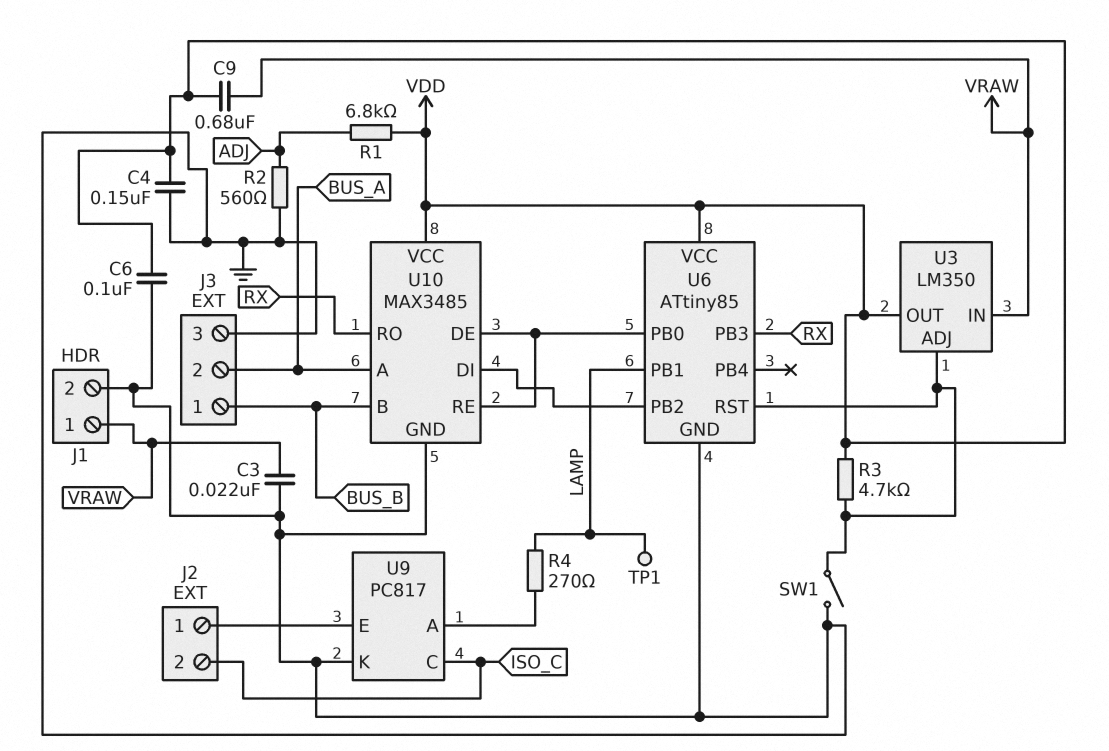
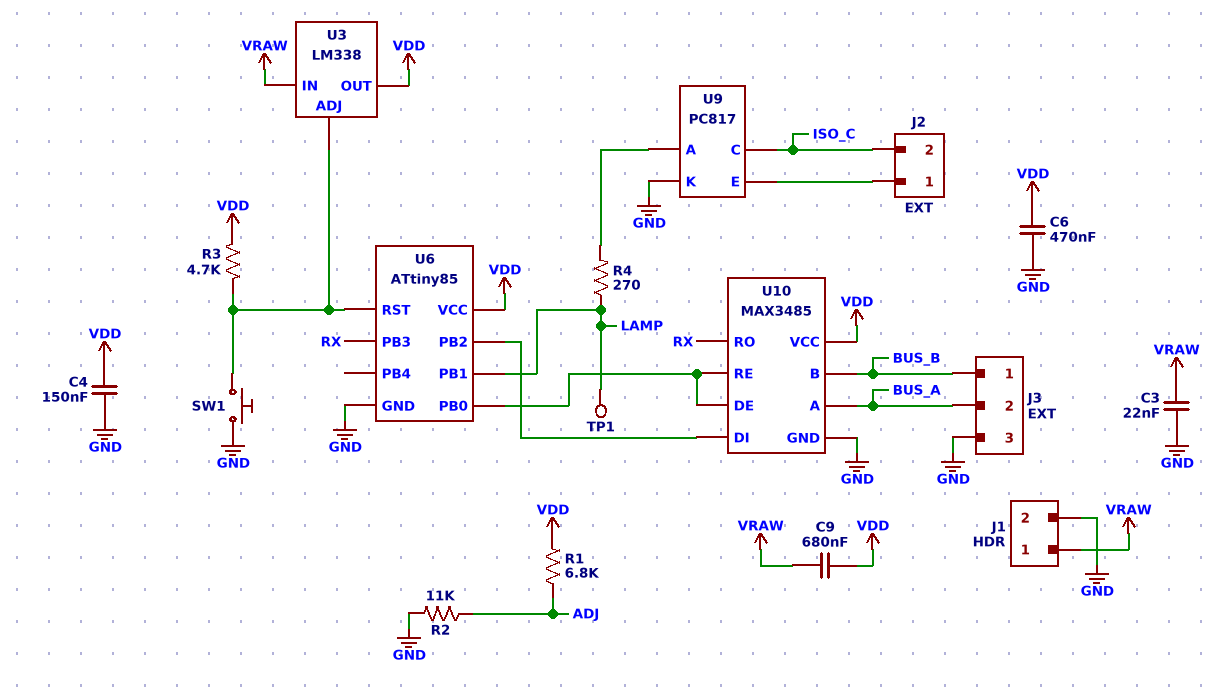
C6: 100nF (GND, VDD) -> 470nF (GND, VDD)
R2: 560 (ADJ, GND) -> 11k (ADJ, GND)
SW1: switch (GND, U3/ADJ) -> button (GND, U3/ADJ)
U3: LM350 -> LM338

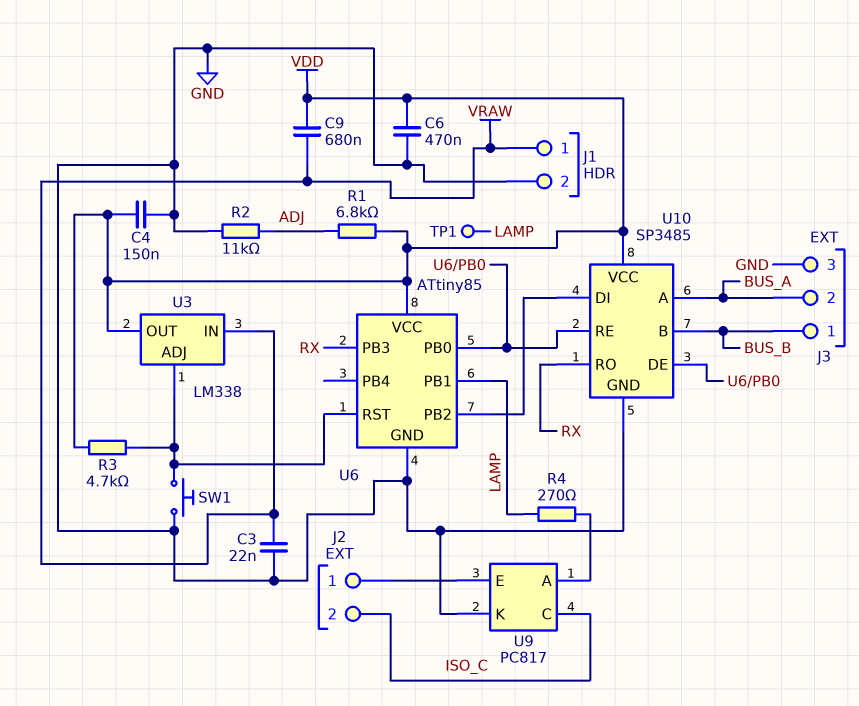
U10: MAX3485 -> SP3485

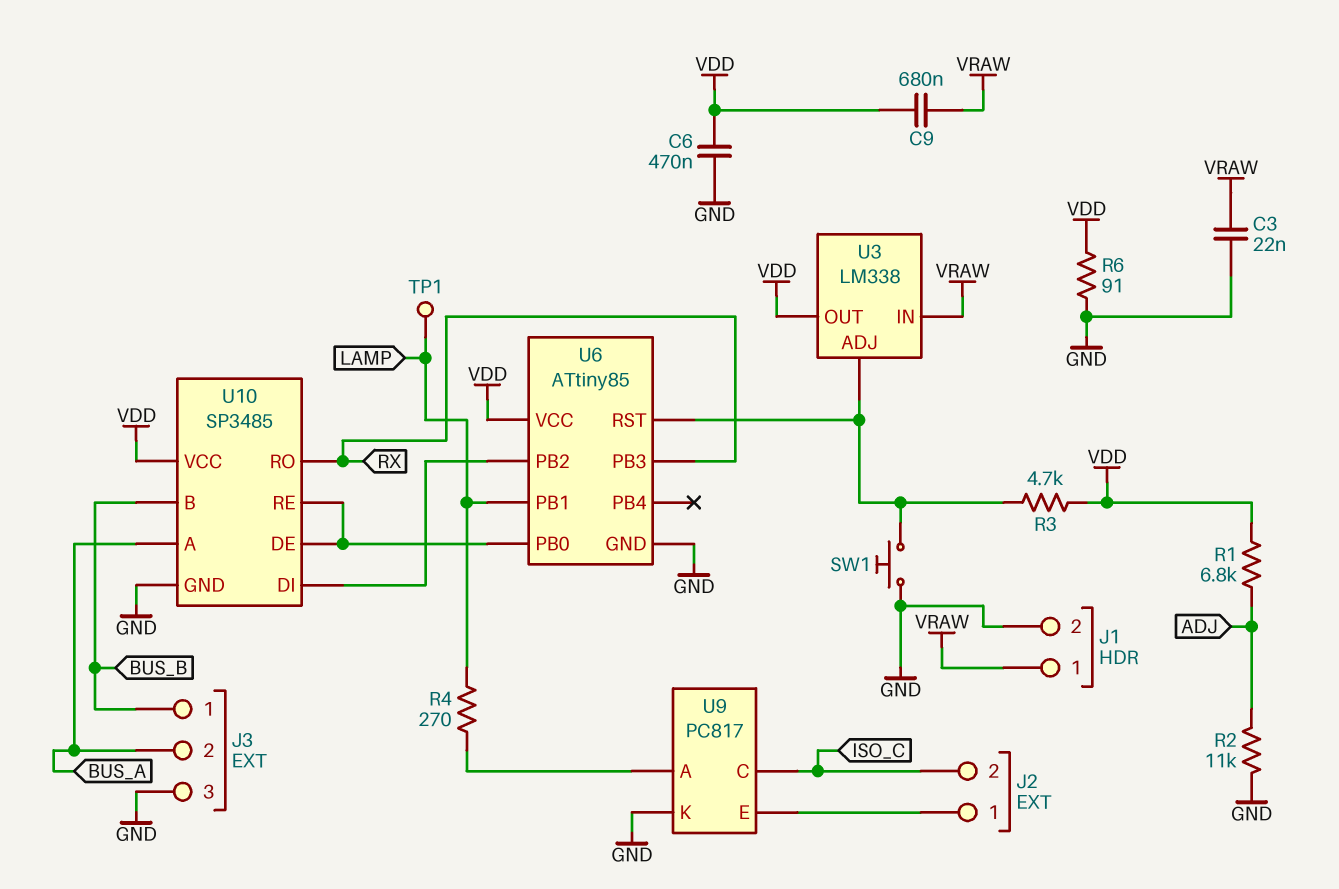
C4: 150nF (GND, VDD) -> none
R6: none -> 91 (GND, VDD)

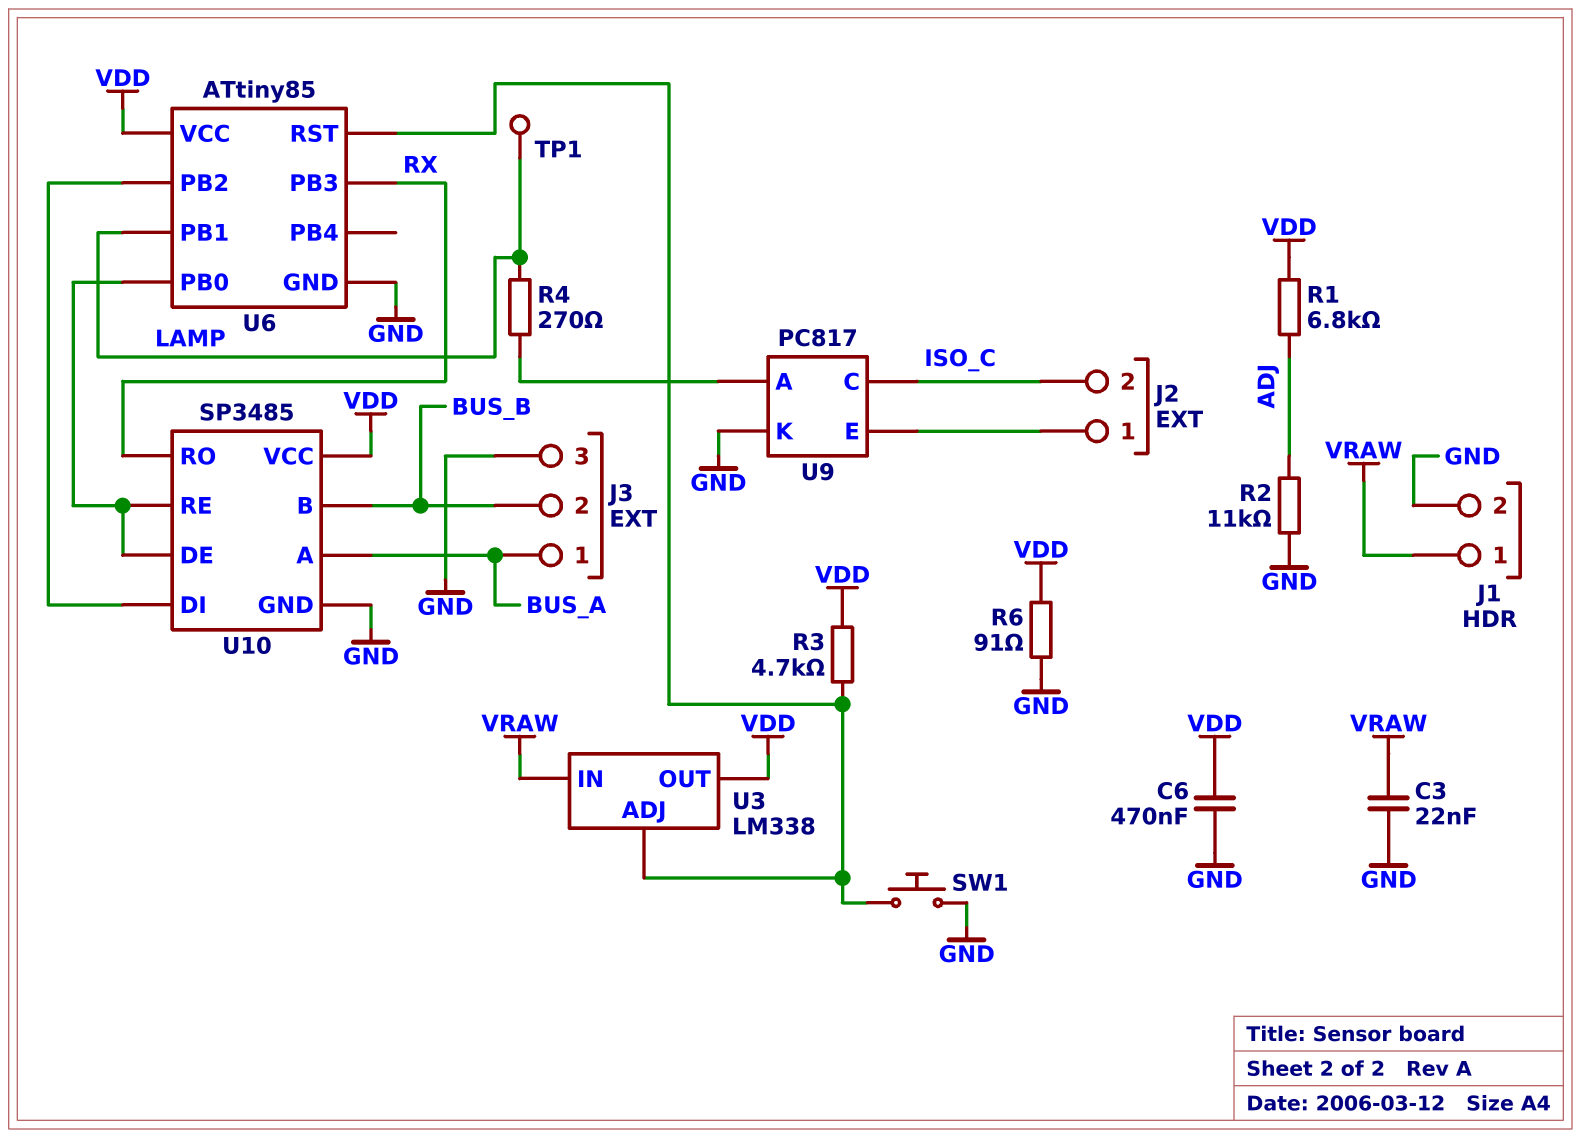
C9: 680nF (VDD, VRAW) -> none
J3 pin 1: BUS_B -> BUS_A
J3 pin 2: BUS_A -> BUS_B

